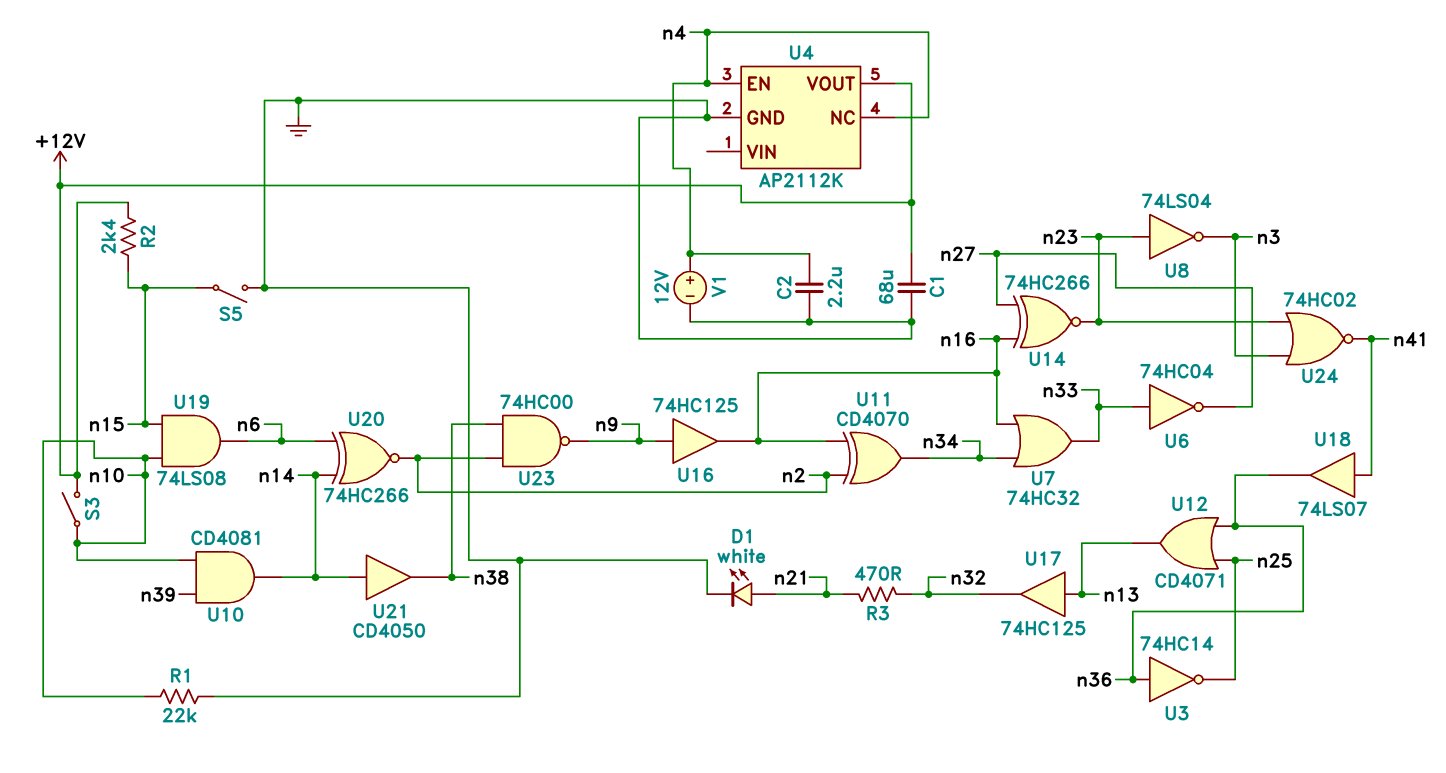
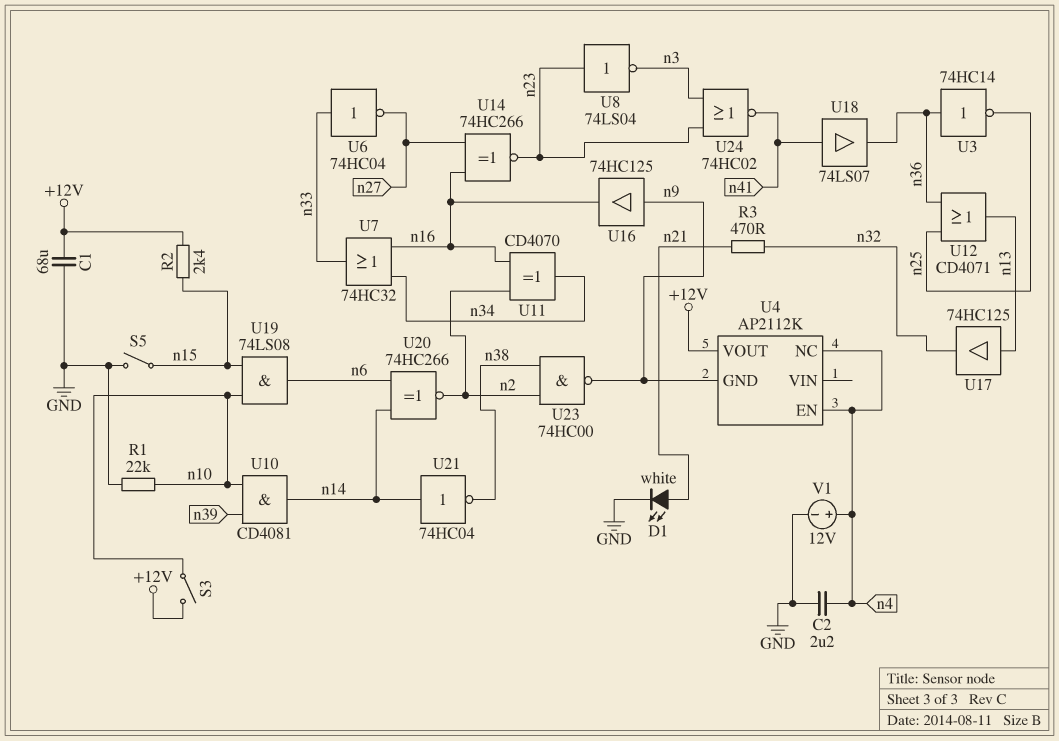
U4 pin GND: GND -> n9
U21: buffer CD4050 (in n14, out n38) -> NOT 74HC04 (in n14, out n38)

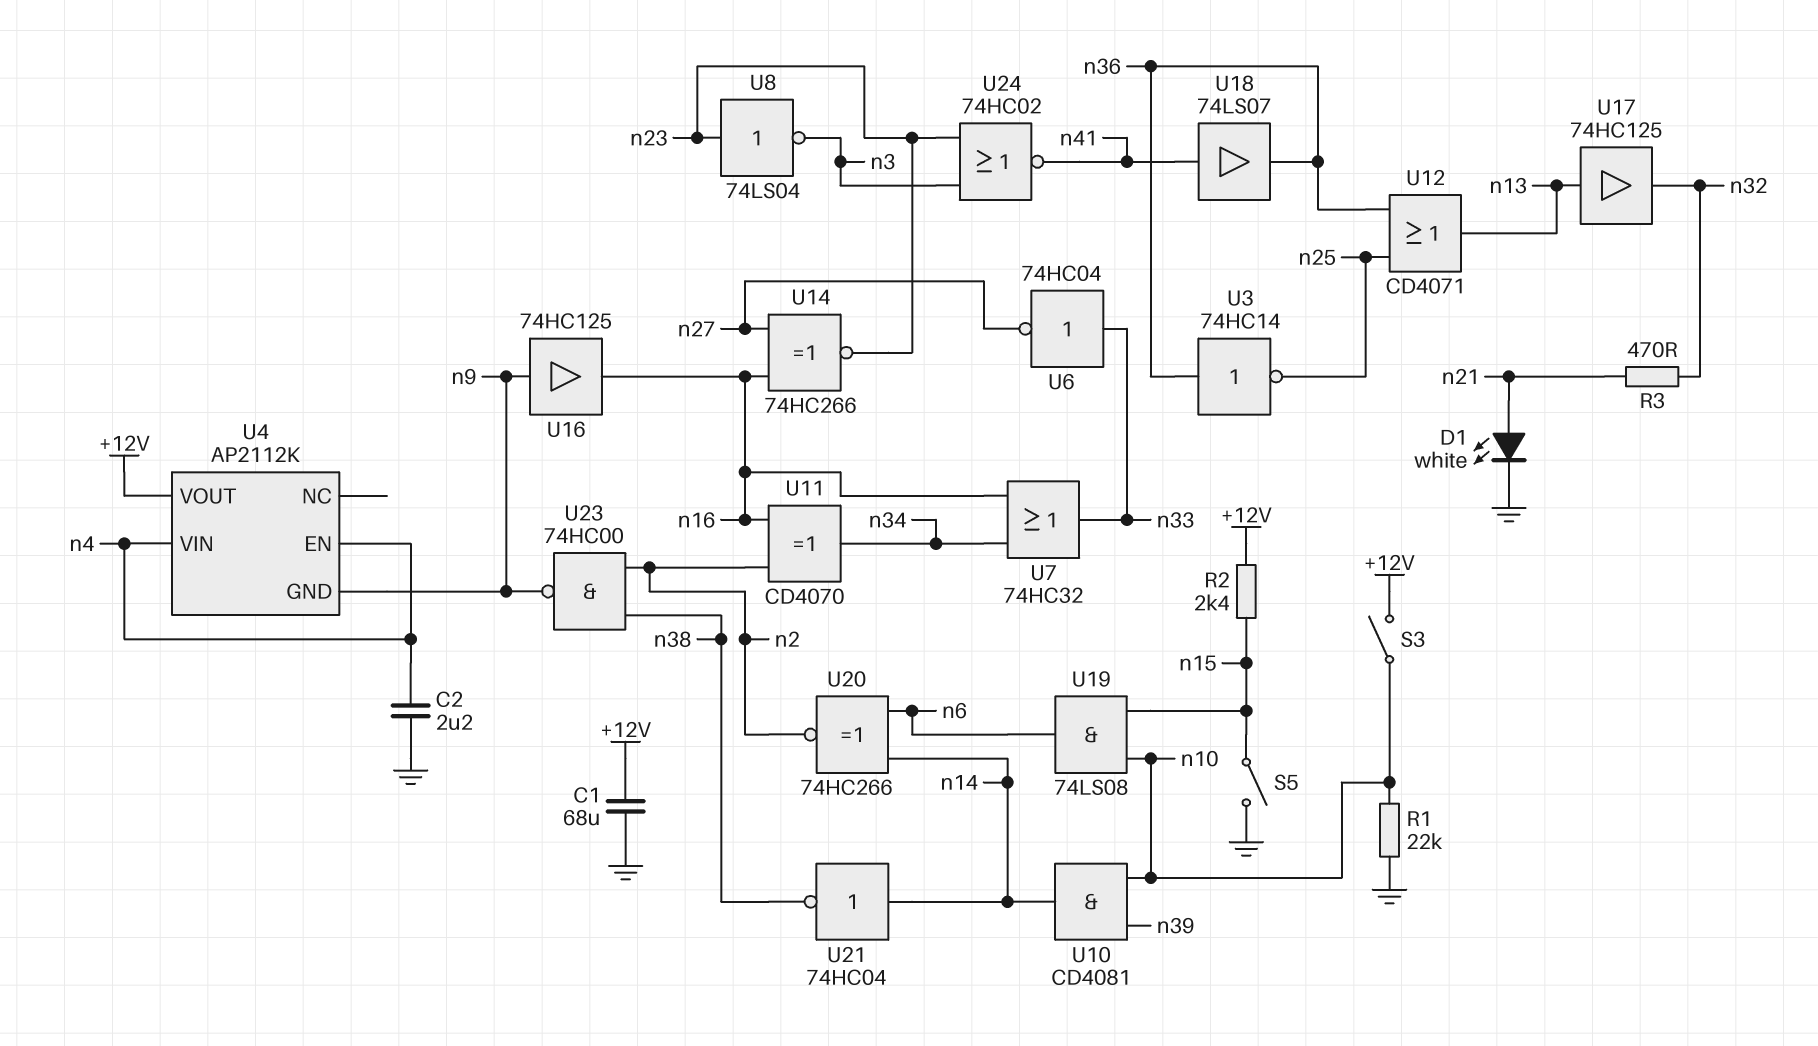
U4 pin NC: n4 -> none
U4 pin VIN: none -> n4
V1: 12V (plus n4, minus GND) -> none

